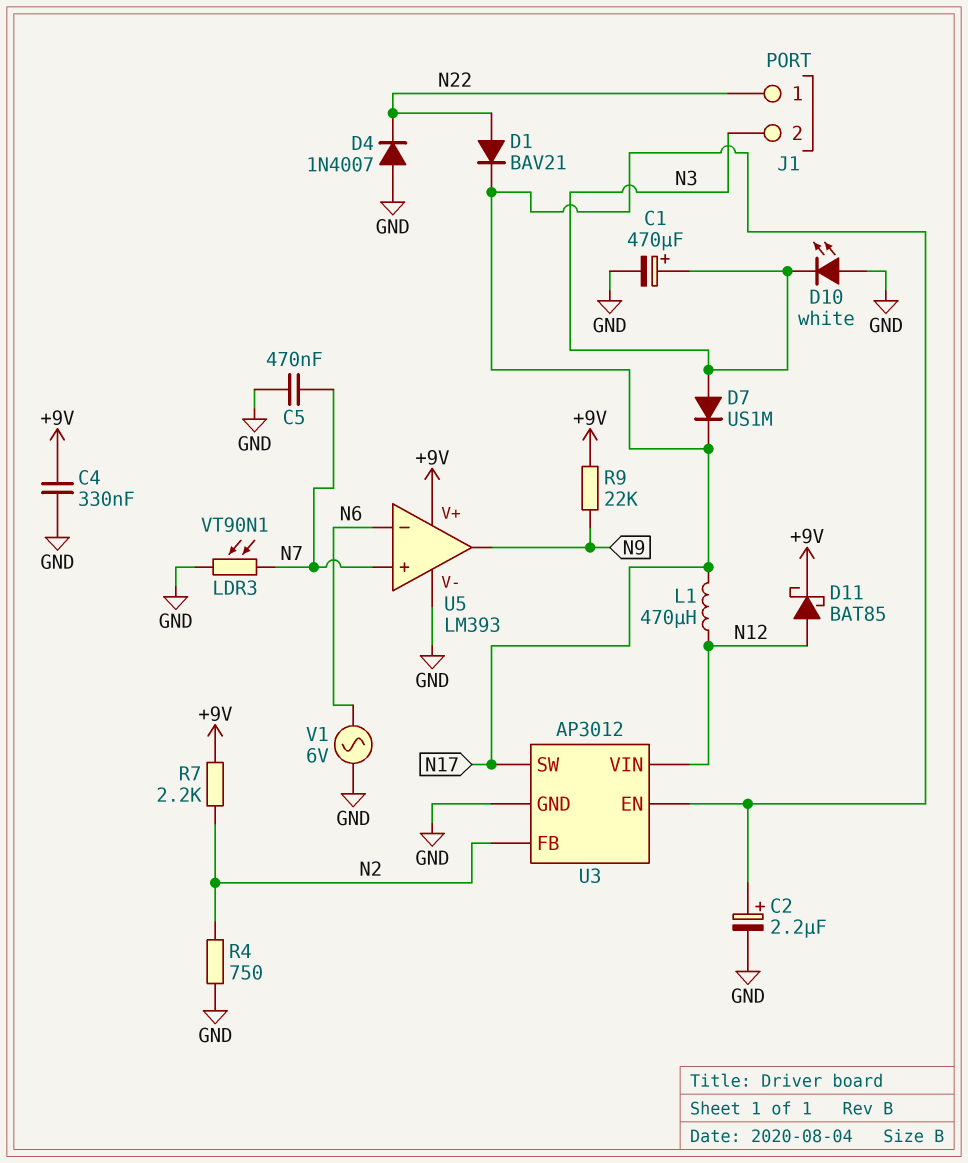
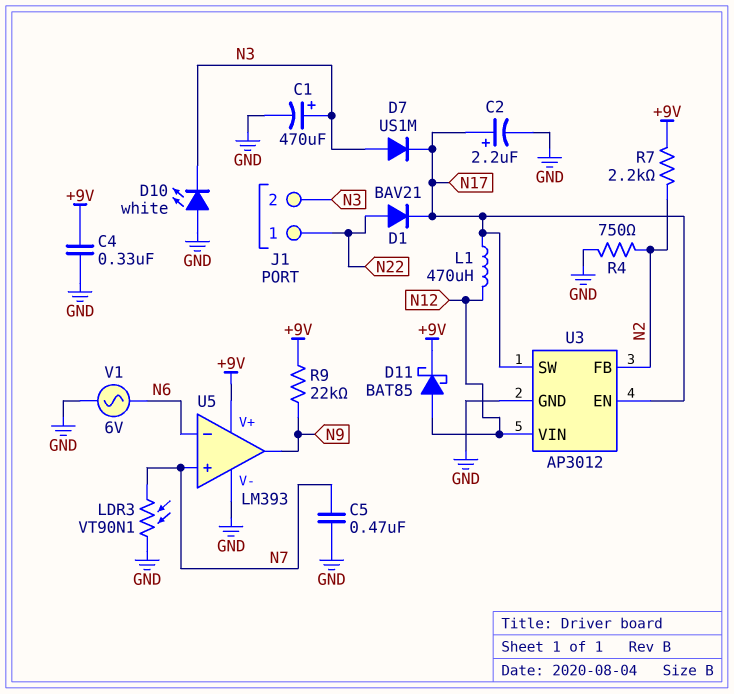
D4: diode 1N4007 (A GND, K N22) -> none

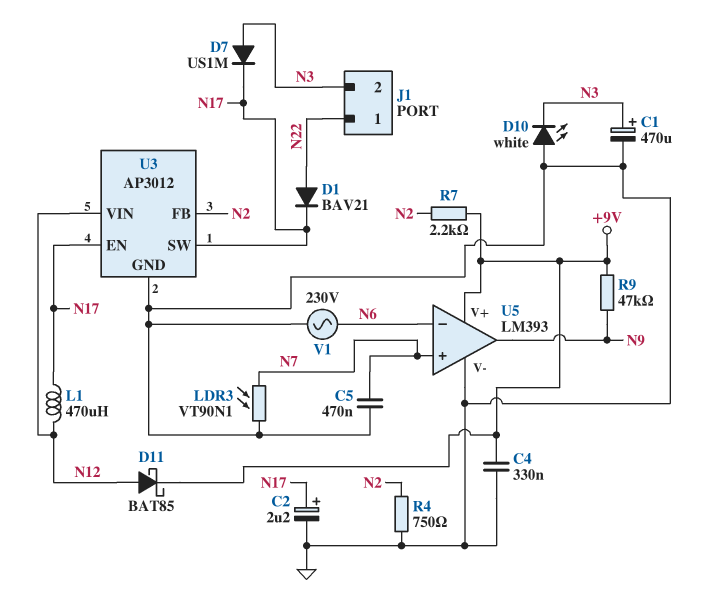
R9: 22k (+9V, N9) -> 47k (+9V, N9)
V1: AC 6V (GND, N6) -> AC 230V (GND, N6)

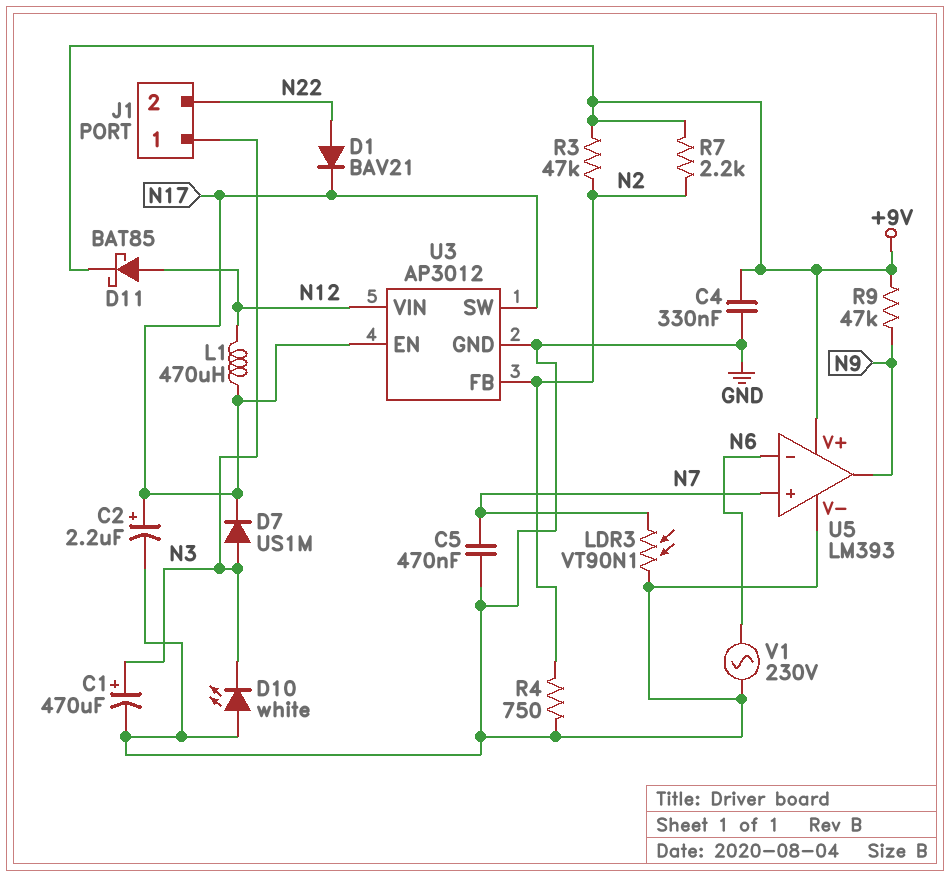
J1 pin 1: N22 -> N3
J1 pin 2: N3 -> N22
R3: none -> 47k (+9V, N2)

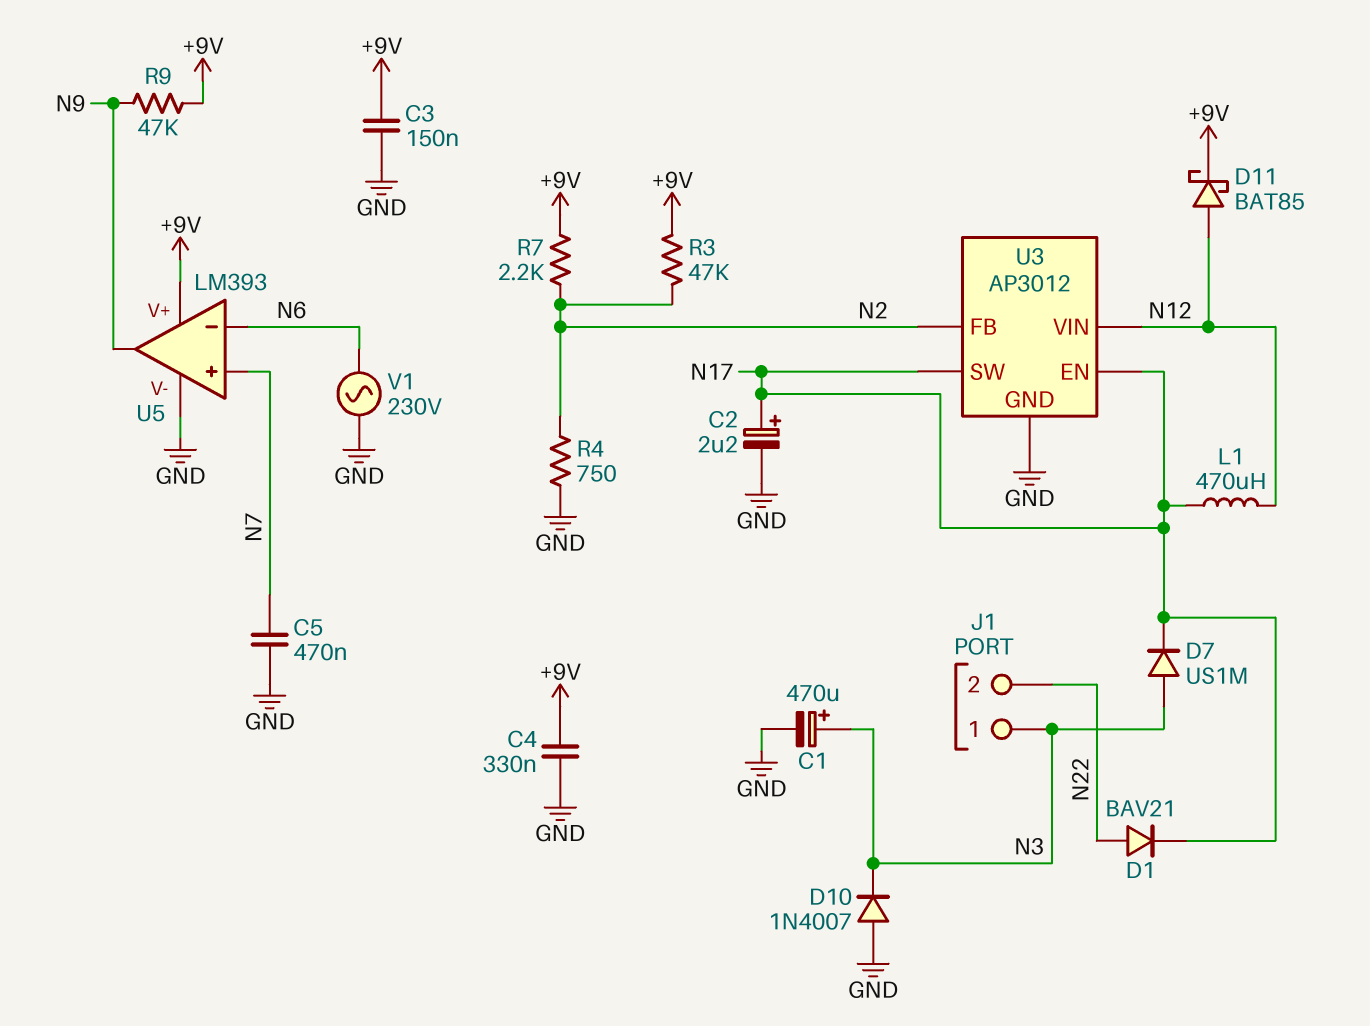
C3: none -> 150nF (+9V, GND)
D10: LED white (A GND, K N3) -> diode 1N4007 (A GND, K N3)
LDR3: VT90N1 (GND, N7) -> none

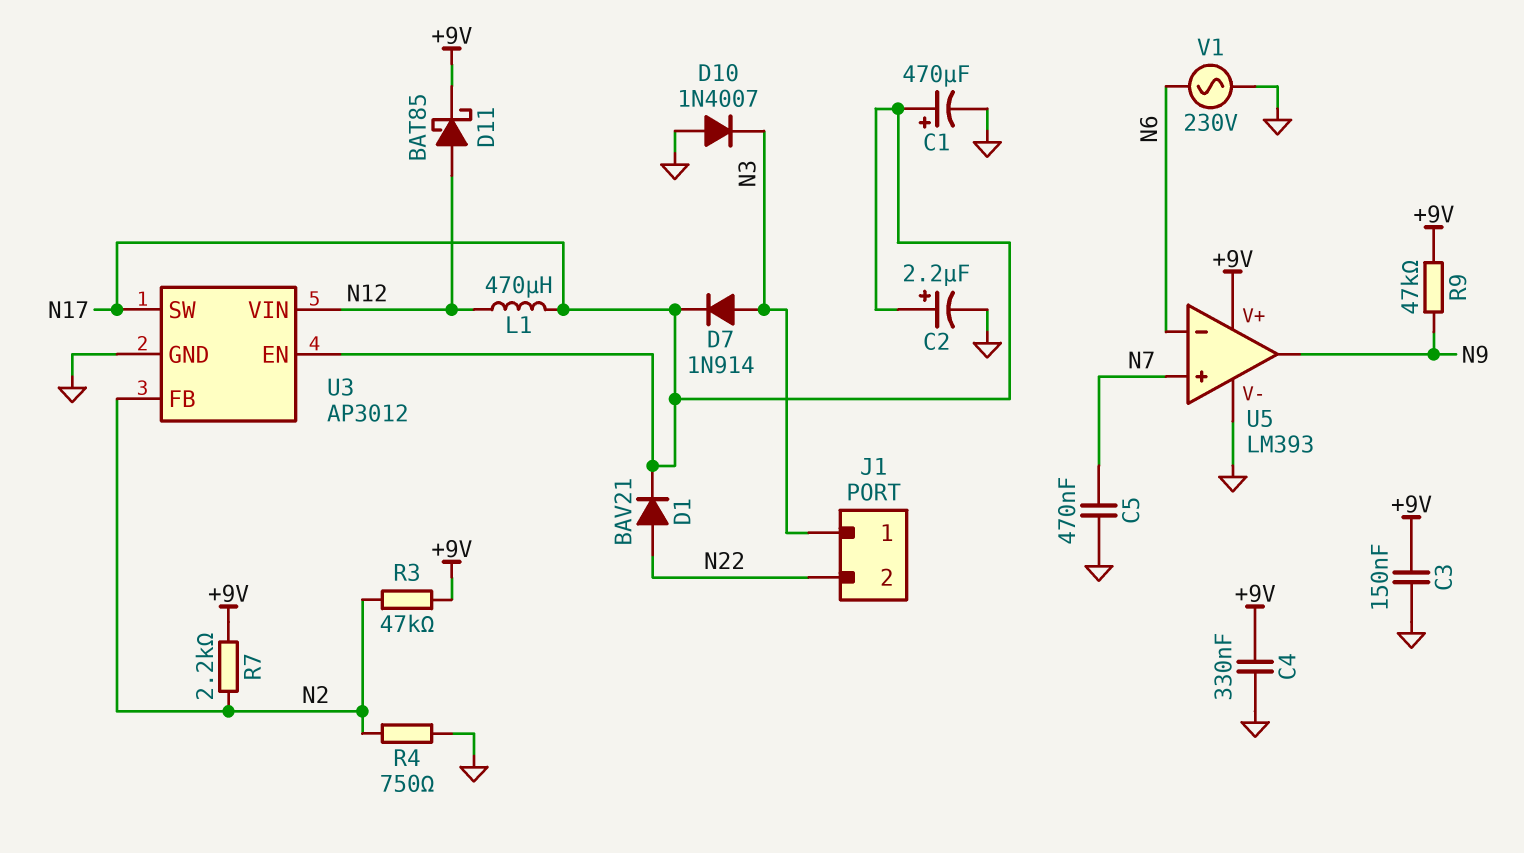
C1: 470uF (plus N3, minus GND) -> 470uF (plus N17, minus GND)
D7: diode US1M (A N3, K N17) -> diode 1N914 (A N3, K N17)

